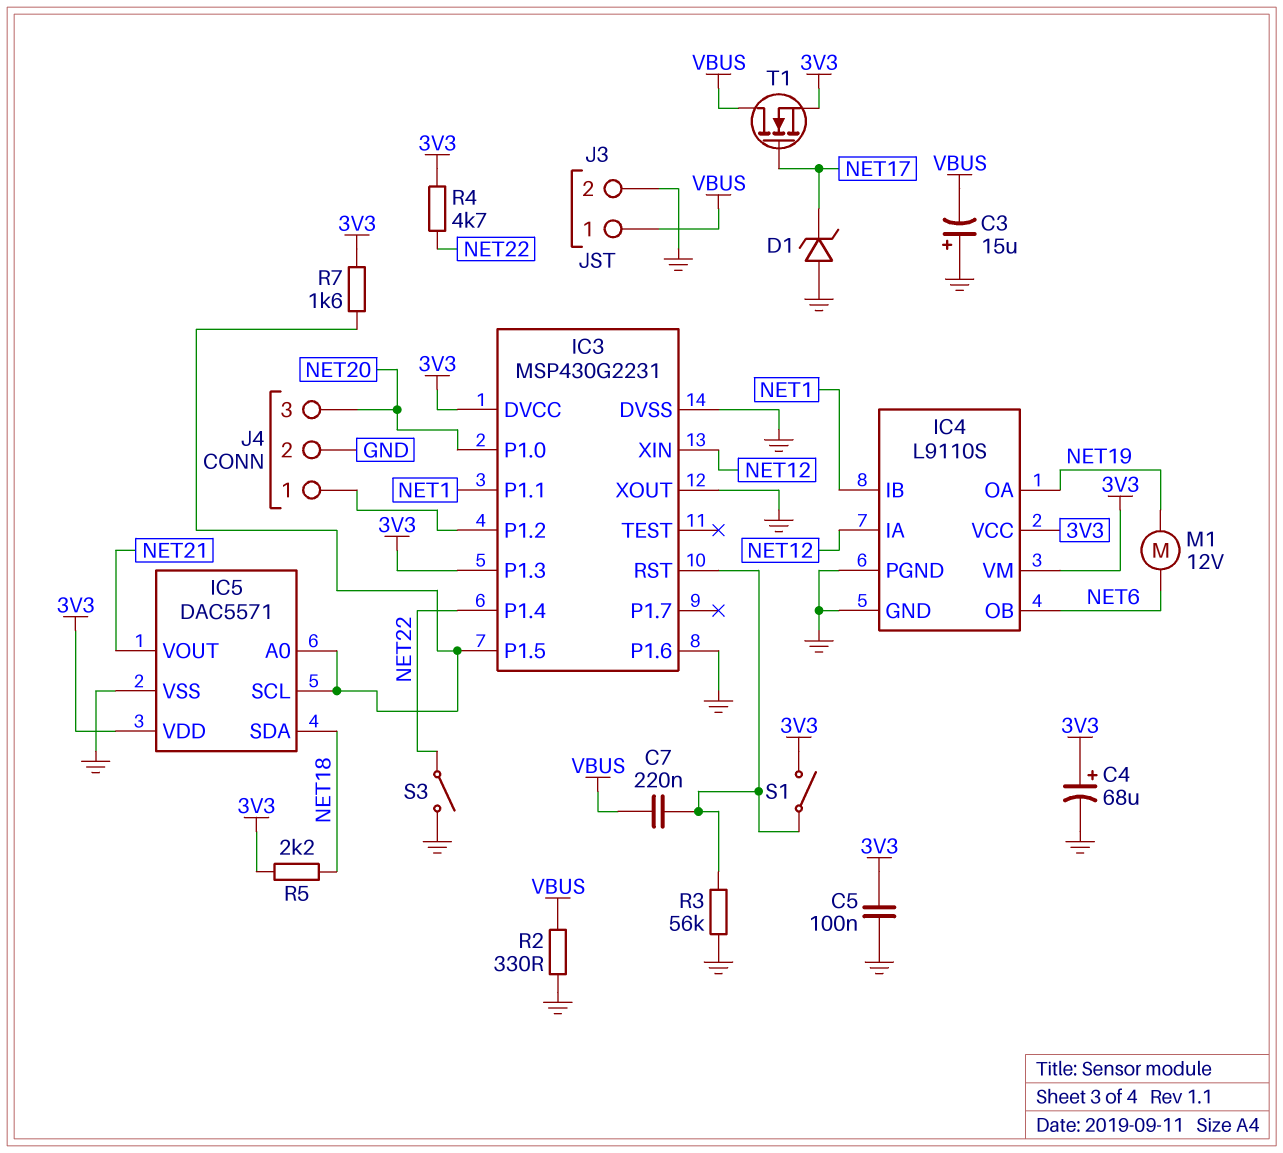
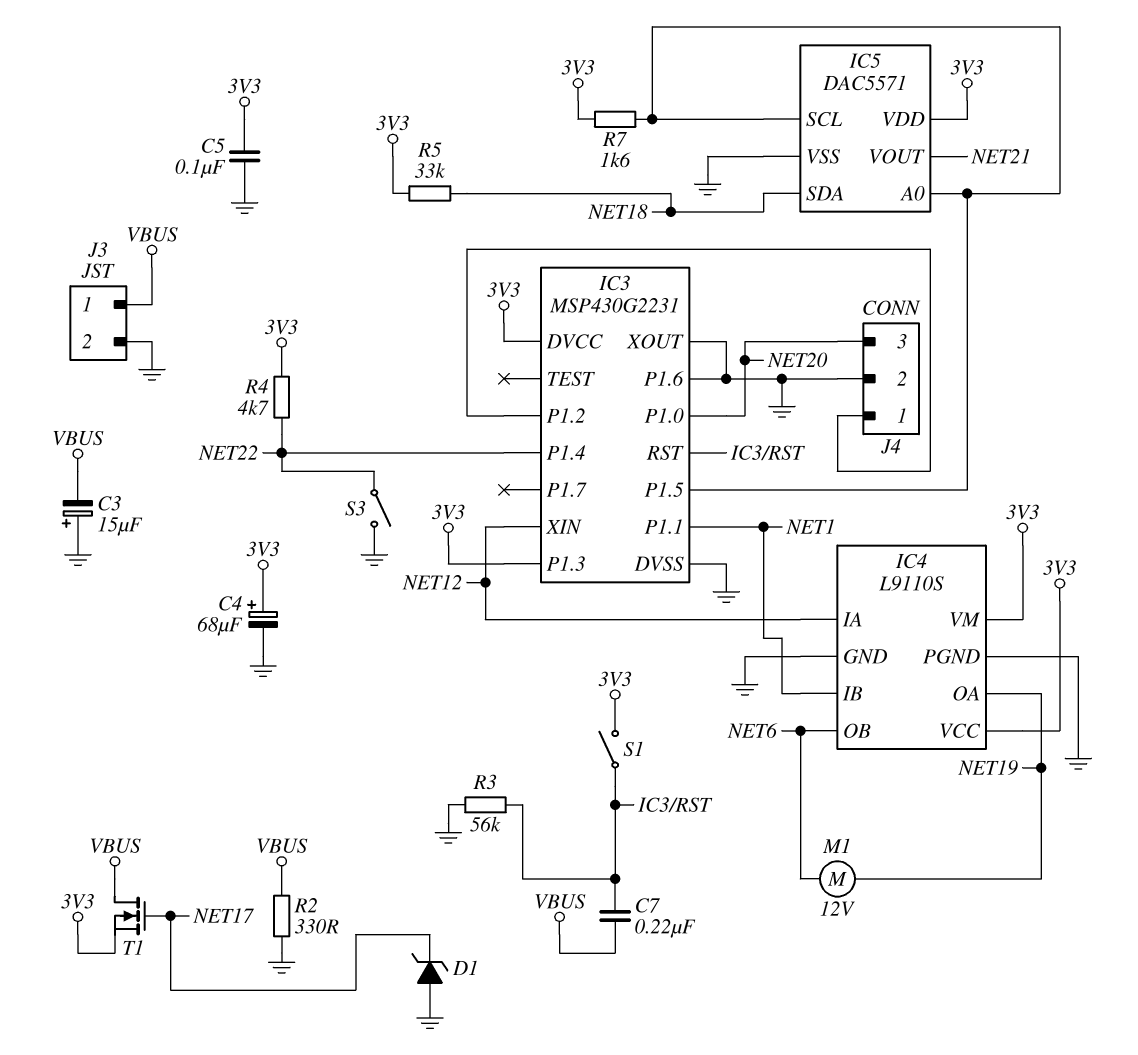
R5: 2.2k (3V3, NET18) -> 33k (3V3, NET18)

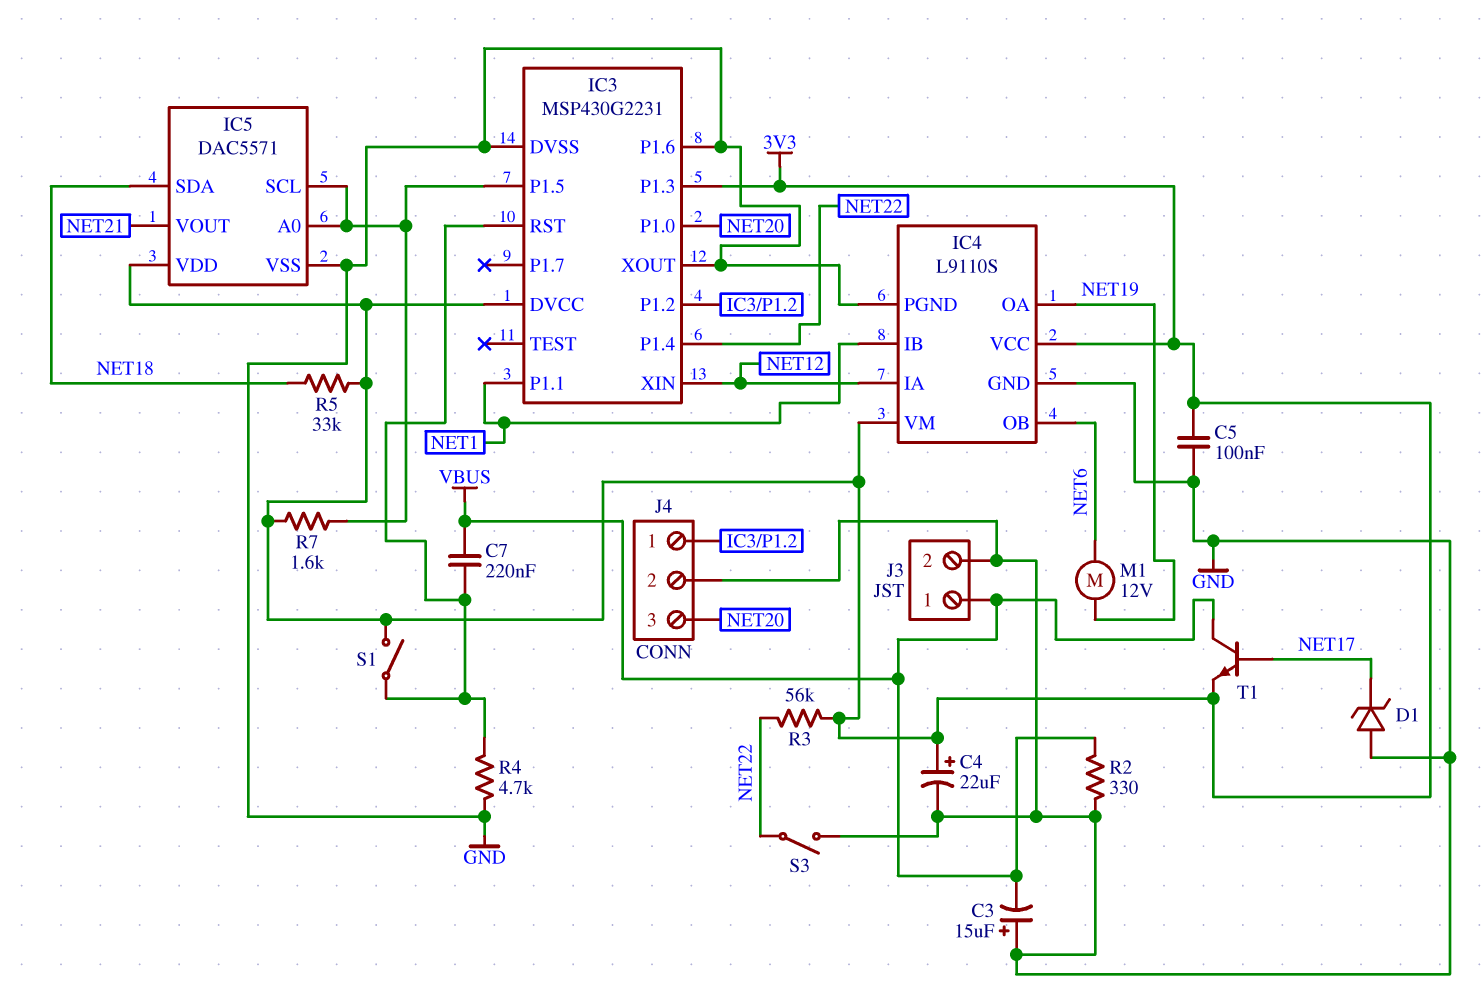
C4: 68uF (plus 3V3, minus GND) -> 22uF (plus 3V3, minus GND)
R3: 56k (GND, IC3/RST) -> 56k (3V3, NET22)
R4: 4.7k (3V3, NET22) -> 4.7k (GND, IC3/RST)
T1: NMOS (G NET17, D VBUS, S 3V3) -> NPN (B NET17, C VBUS, E 3V3)

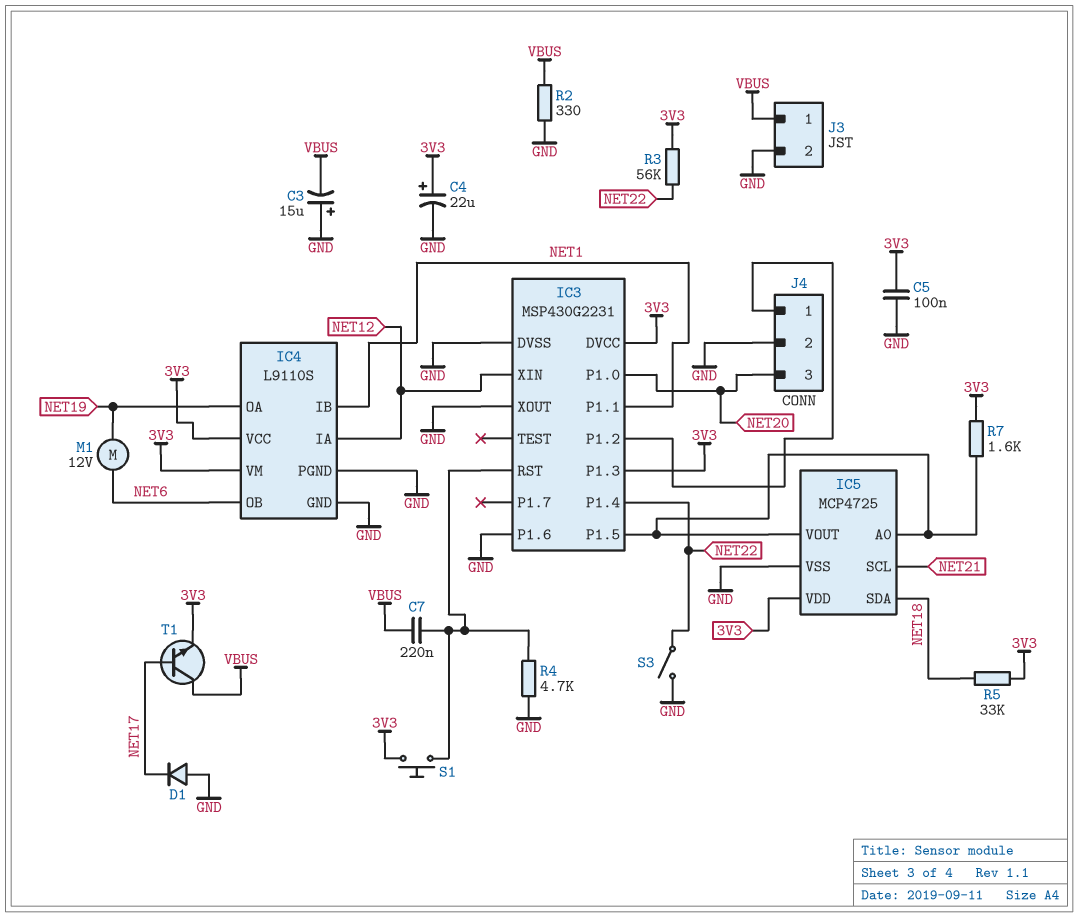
D1: zener (A GND, K NET17) -> diode (A GND, K NET17)
IC5: DAC5571 -> MCP4725
IC5 pin SCL: IC3/P1.5 -> NET21
IC5 pin VOUT: NET21 -> IC3/P1.5
S1: switch (3V3, IC3/RST) -> button (3V3, IC3/RST)

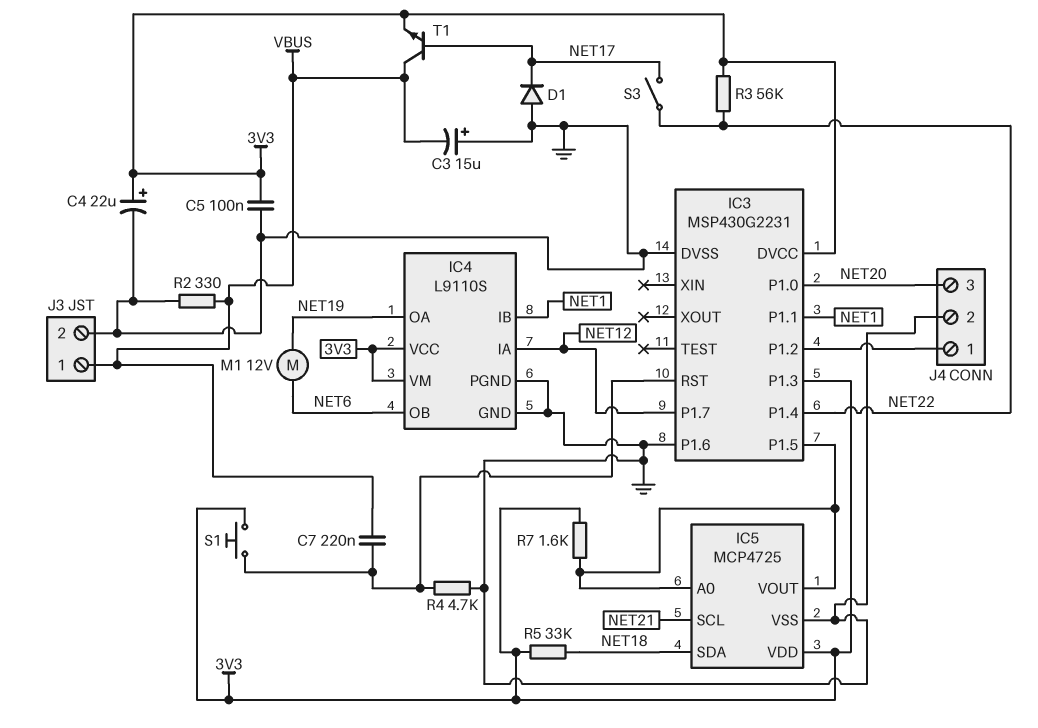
IC3 pin P1.7: none -> NET12
IC3 pin XIN: NET12 -> none
IC3 pin XOUT: GND -> none
S3: switch (GND, NET22) -> switch (NET17, NET22)

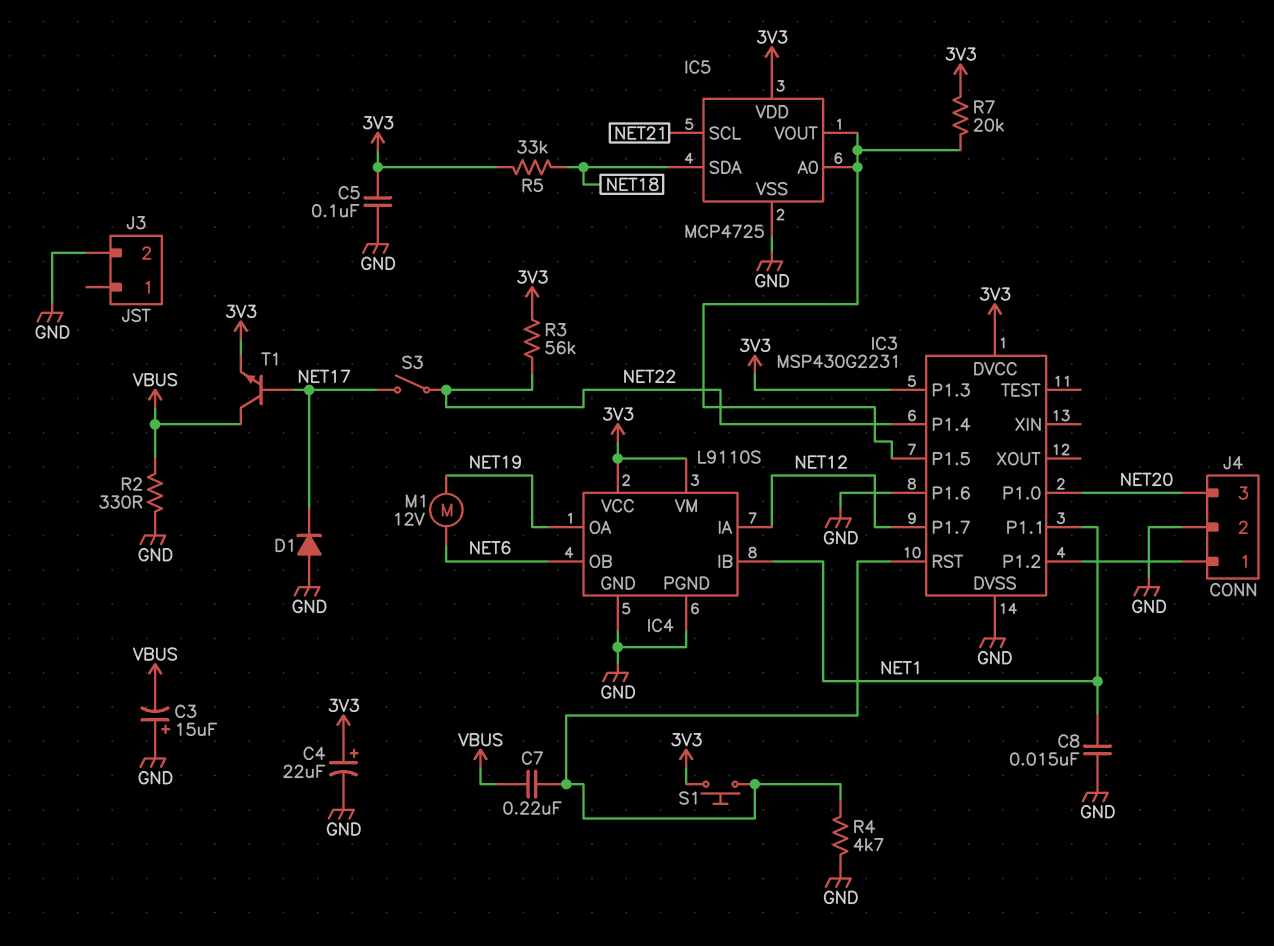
C8: none -> 15nF (GND, NET1)
J3 pin 1: VBUS -> none
R7: 1.6k (3V3, IC3/P1.5) -> 20k (3V3, IC3/P1.5)

